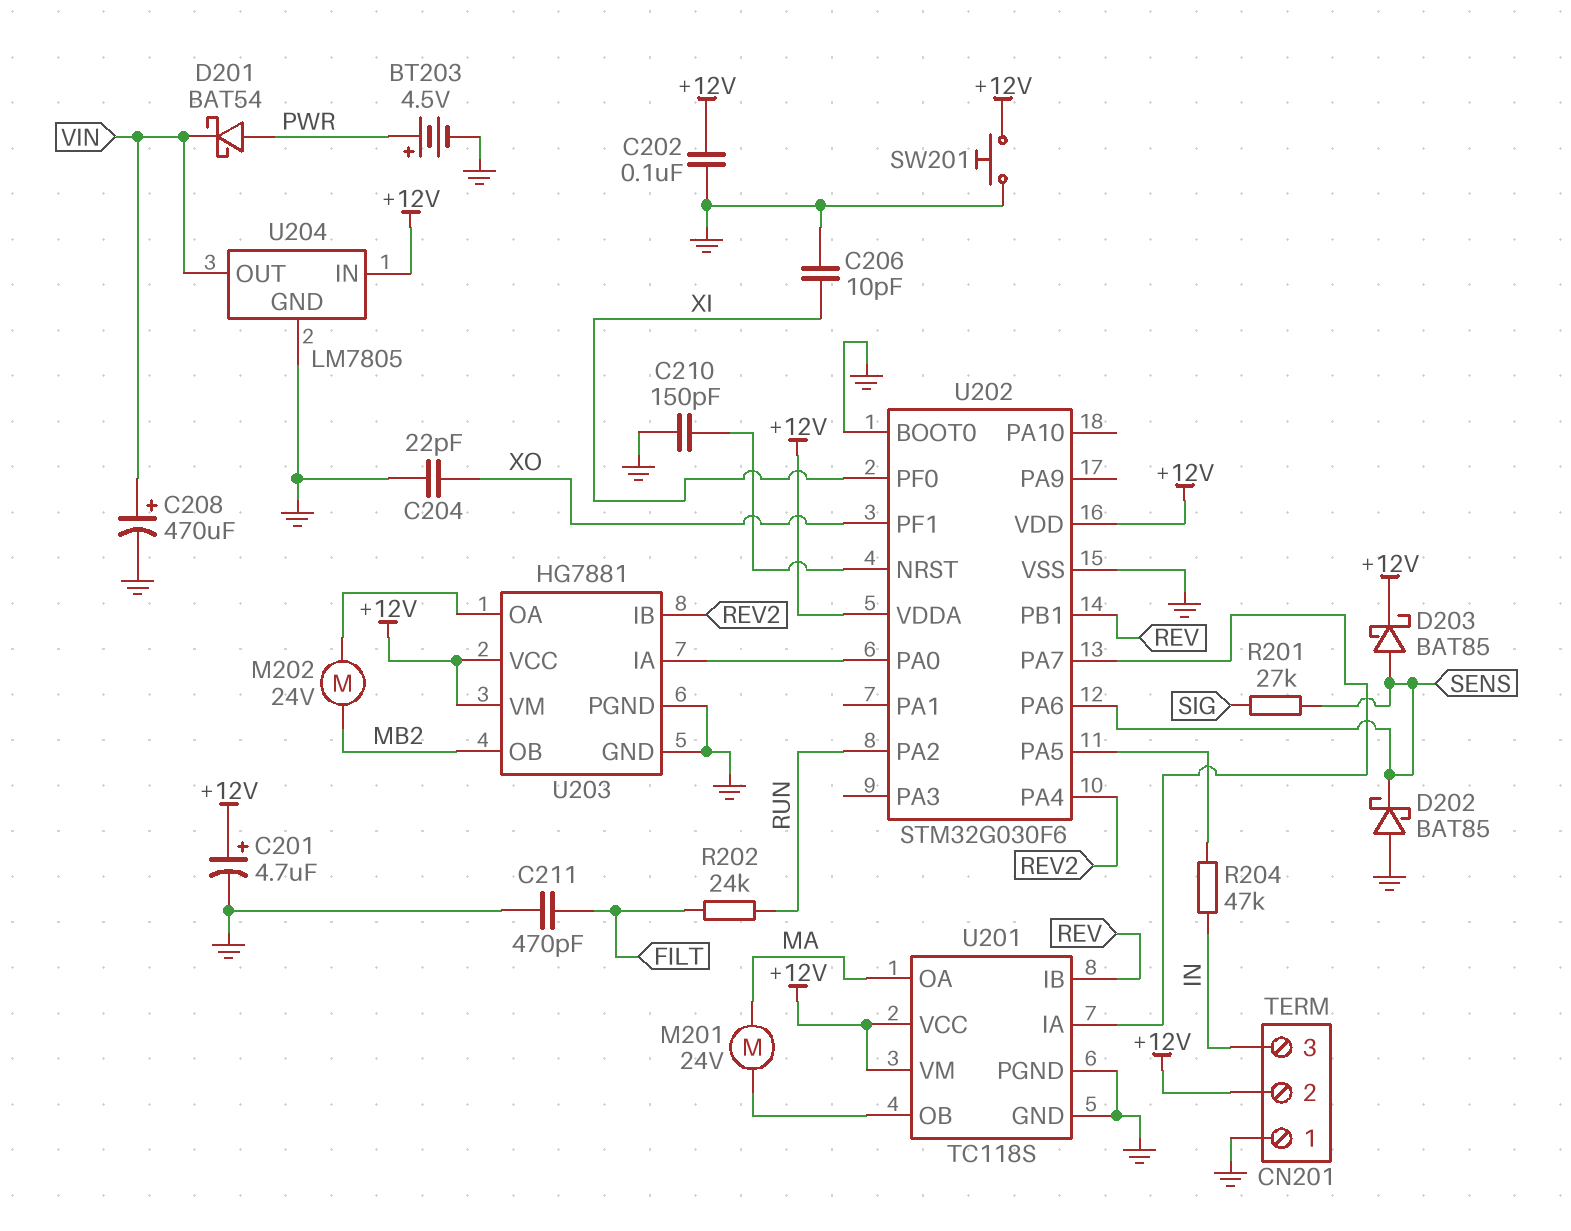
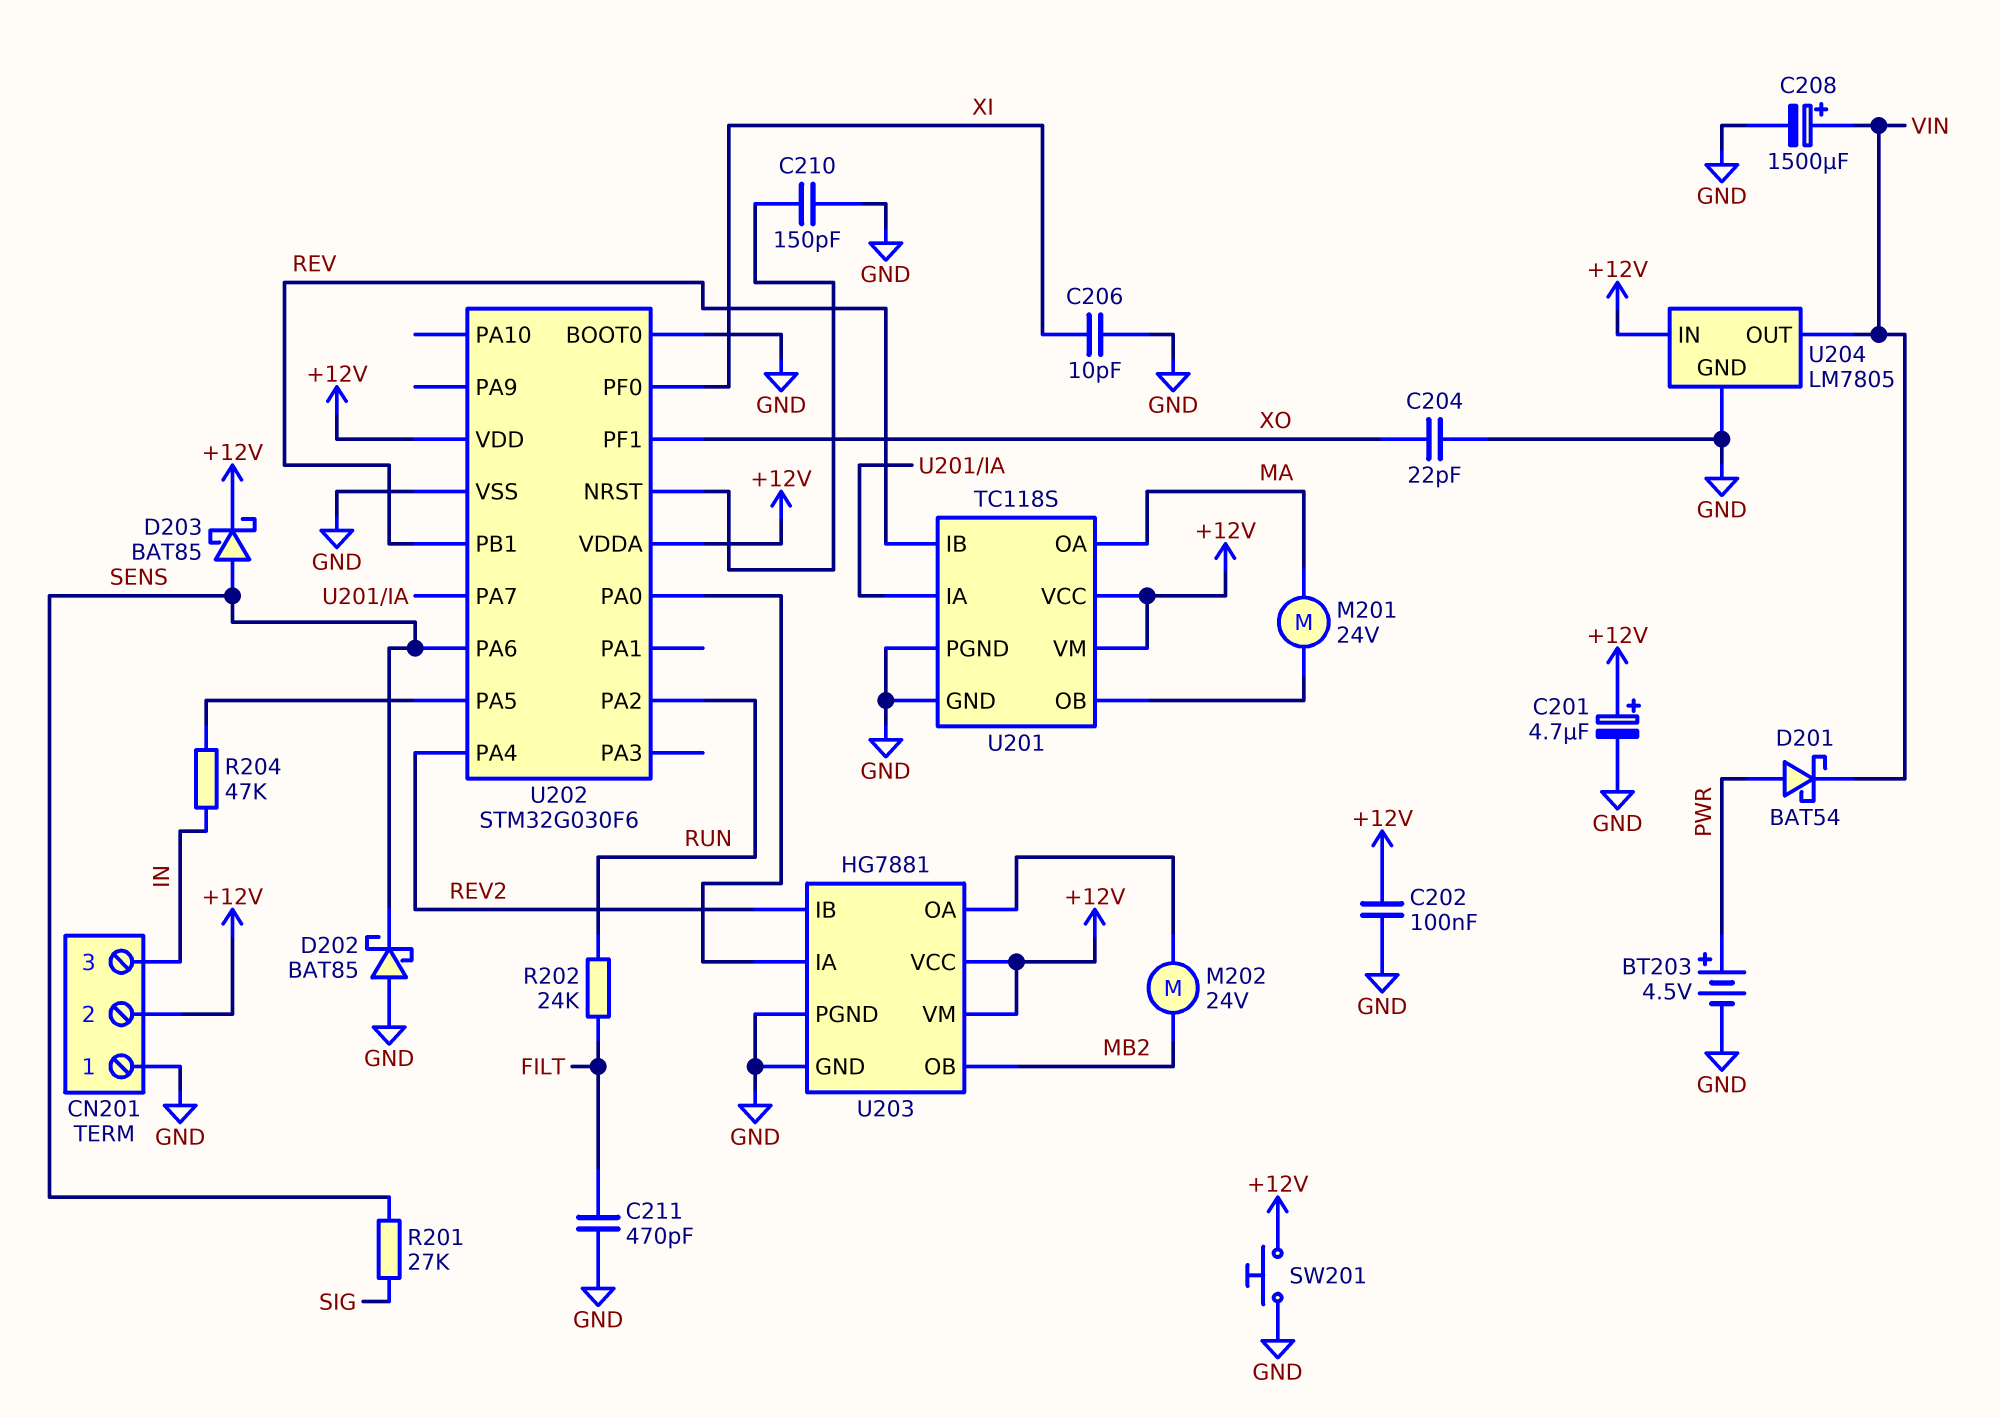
C208: 470uF (plus VIN, minus GND) -> 1500uF (plus VIN, minus GND)

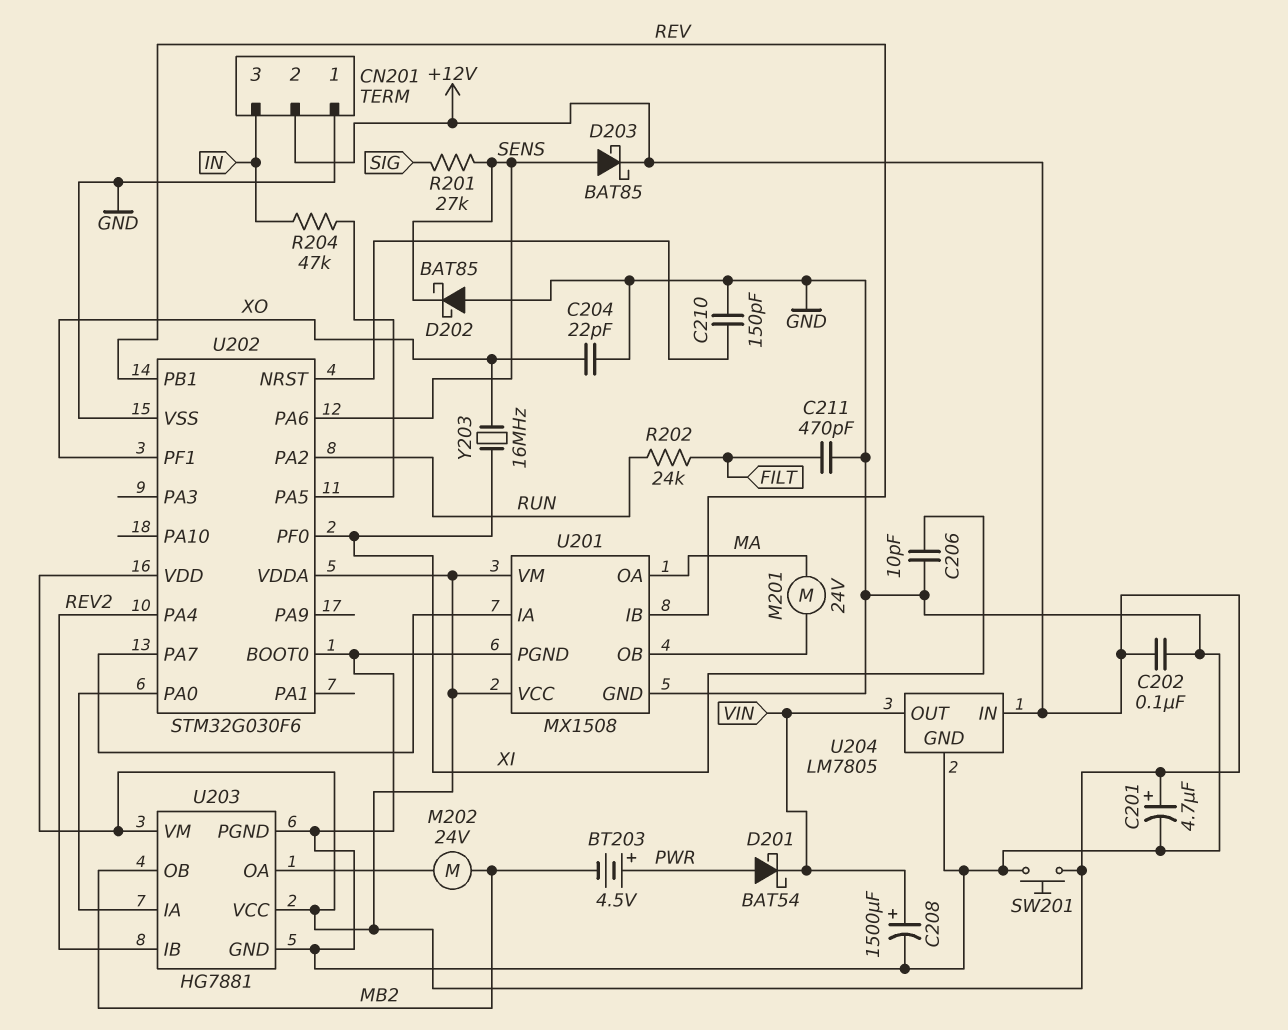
BT203: 4.5V (plus PWR, minus GND) -> 4.5V (plus PWR, minus MB2)
U201: TC118S -> MX1508
Y203: none -> 16MHz (XI, XO)

